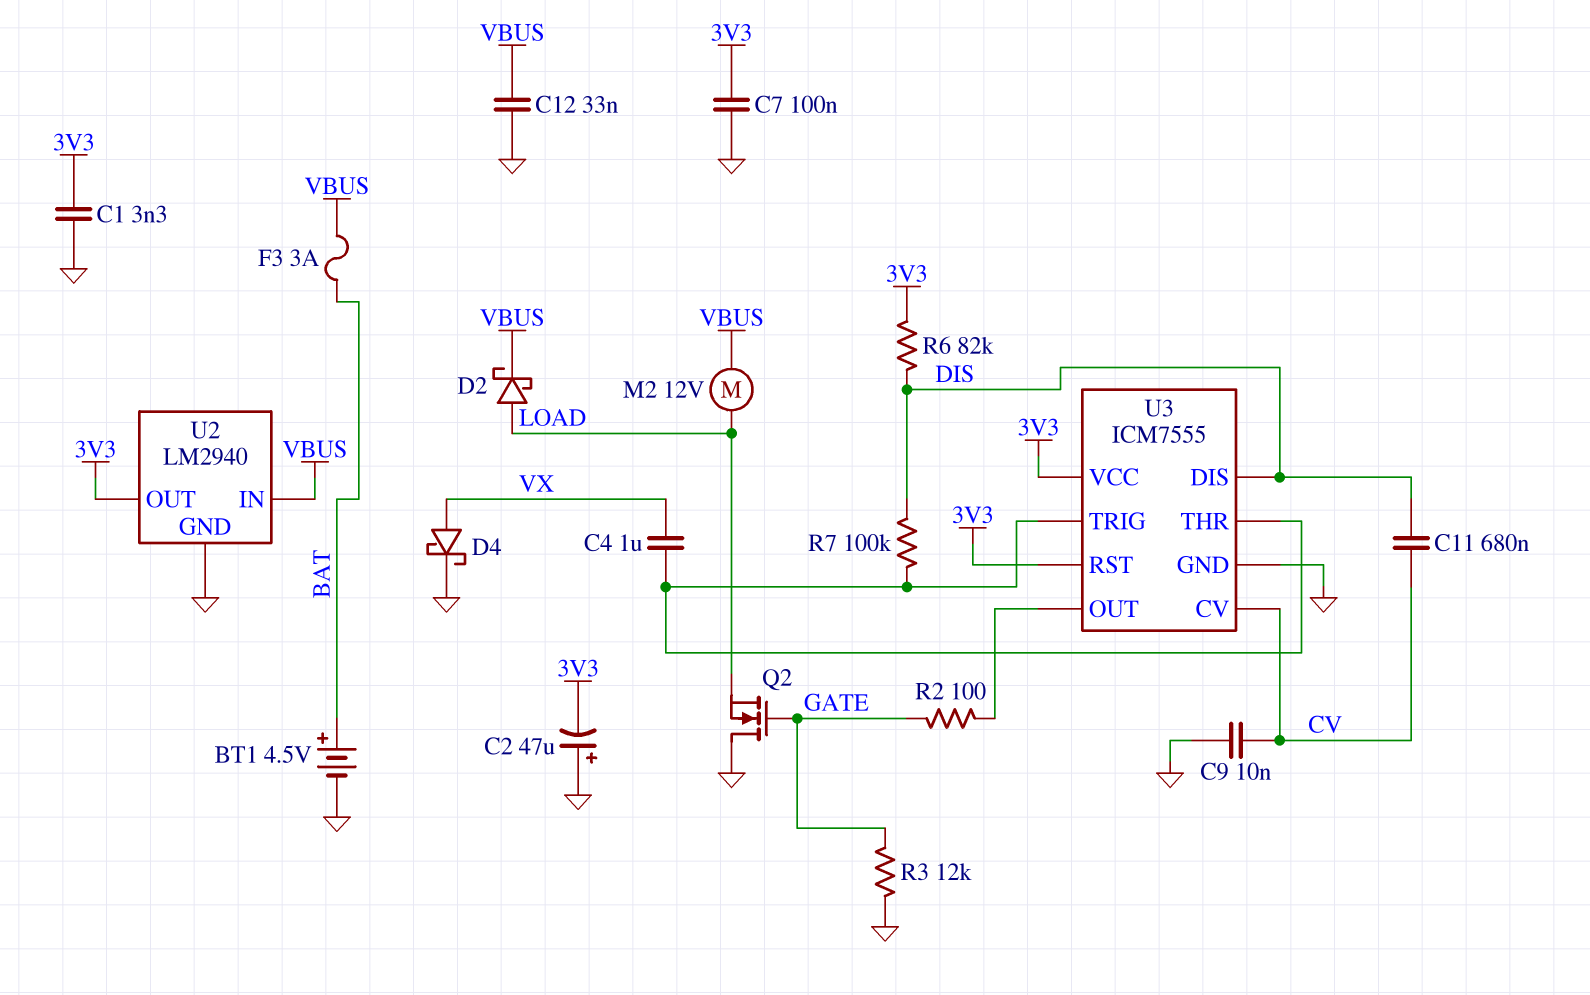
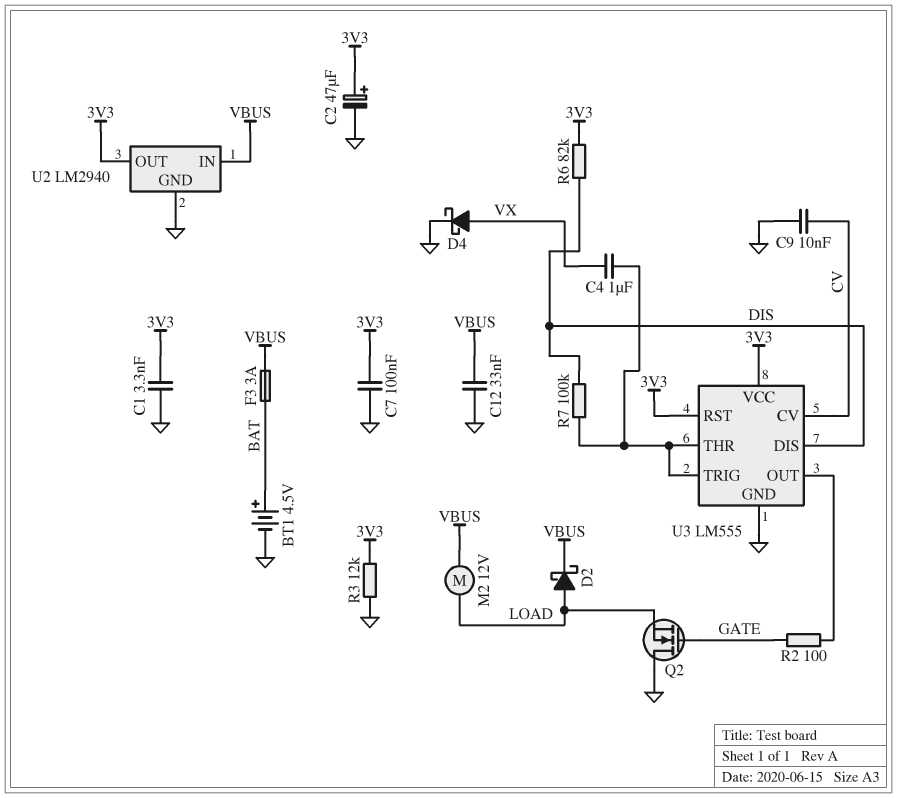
C2: 47uF (plus GND, minus 3V3) -> 47uF (plus 3V3, minus GND)
C11: 680nF (CV, DIS) -> none
R3: 12k (GATE, GND) -> 12k (3V3, GND)
U3: ICM7555 -> LM555

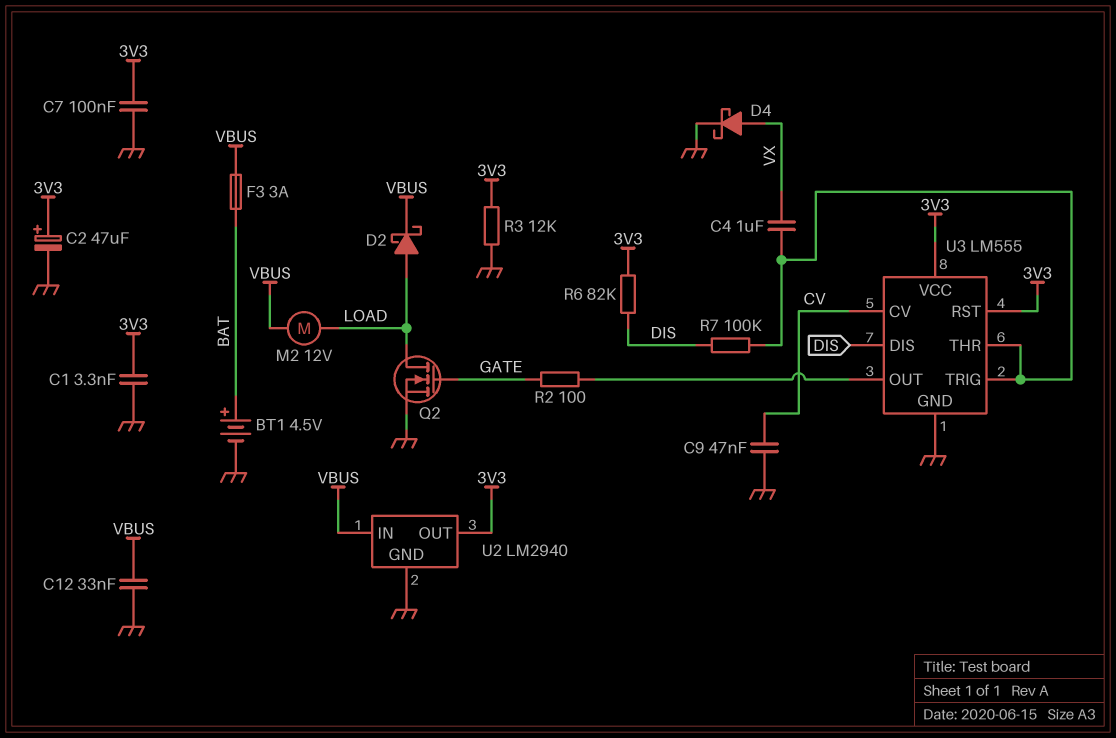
C9: 10nF (CV, GND) -> 47nF (CV, GND)
Q2: NMOS (G GATE, D GND, S LOAD) -> NMOS (G GATE, D LOAD, S GND)

